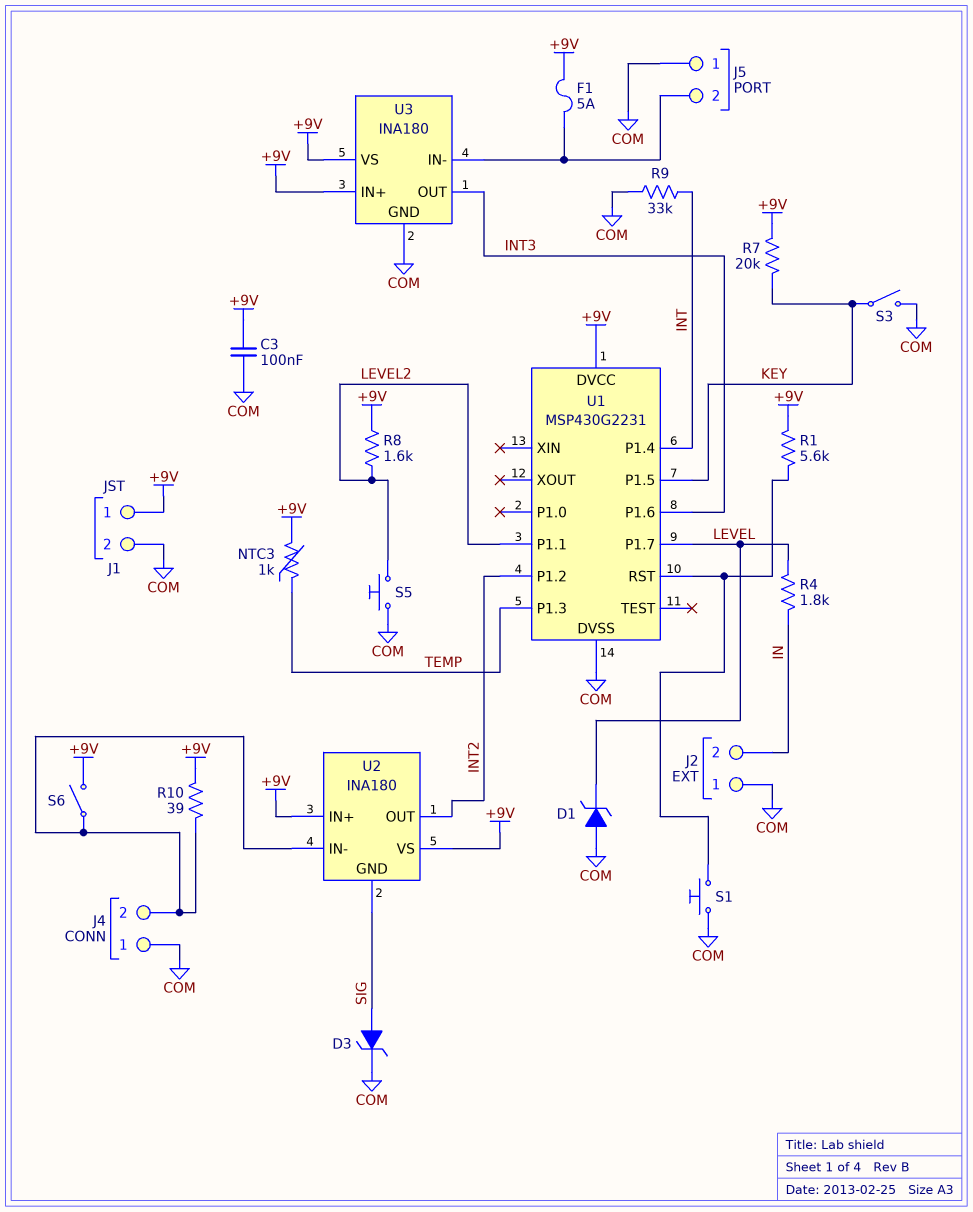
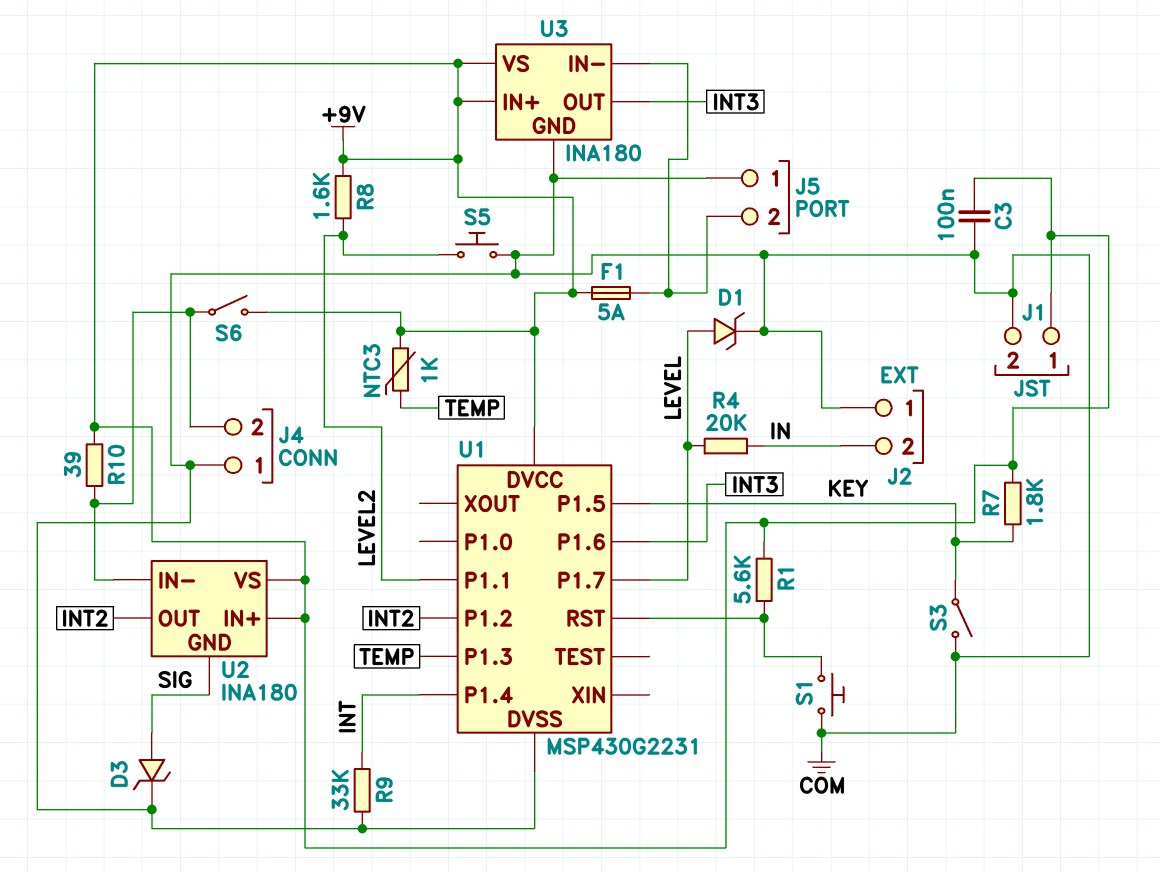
D1: zener (A COM, K LEVEL) -> zener (A LEVEL, K COM)
R4: 1.8k (IN, LEVEL) -> 20k (IN, LEVEL)
R7: 20k (+9V, KEY) -> 1.8k (+9V, KEY)

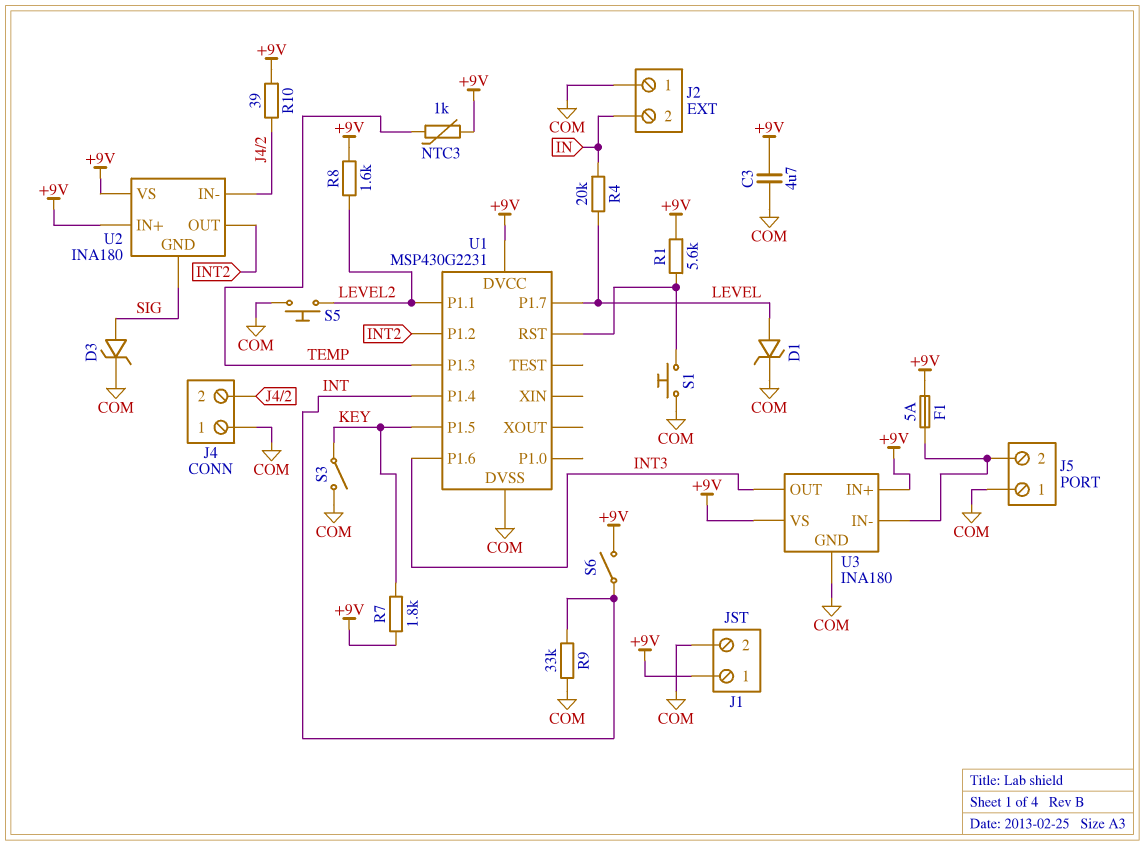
C3: 100nF (+9V, COM) -> 4.7uF (+9V, COM)
S6: switch (+9V, J4/2) -> switch (+9V, INT)

